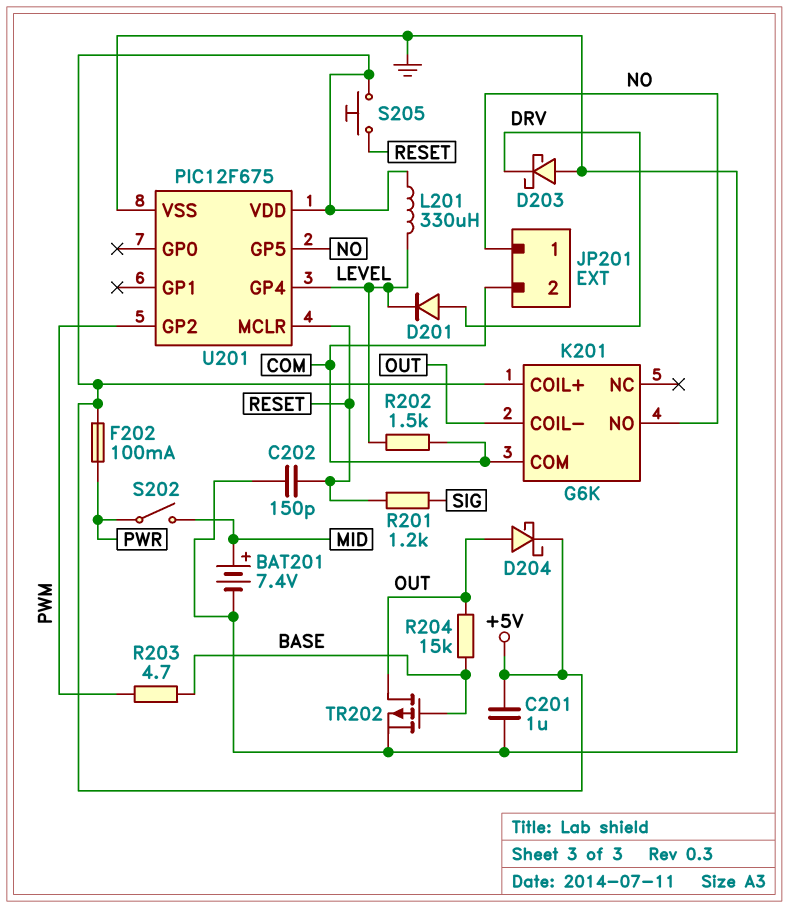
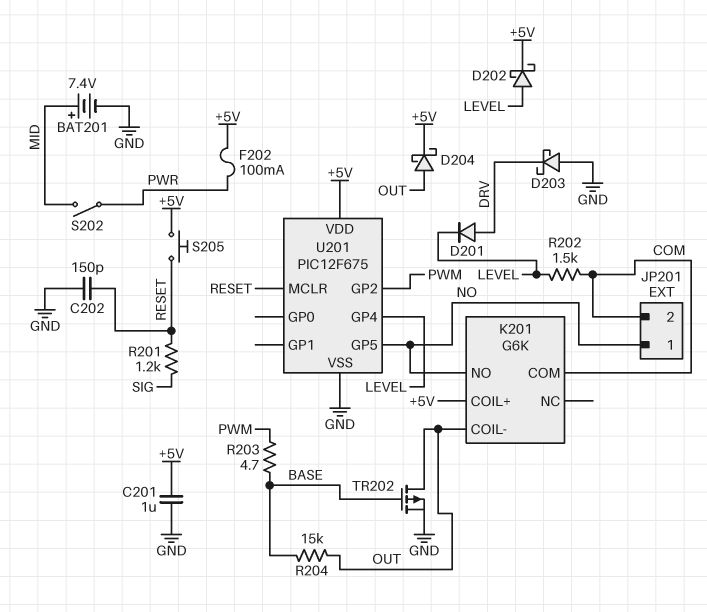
D202: none -> schottky (A LEVEL, K +5V)
L201: 330uH (+5V, LEVEL) -> none

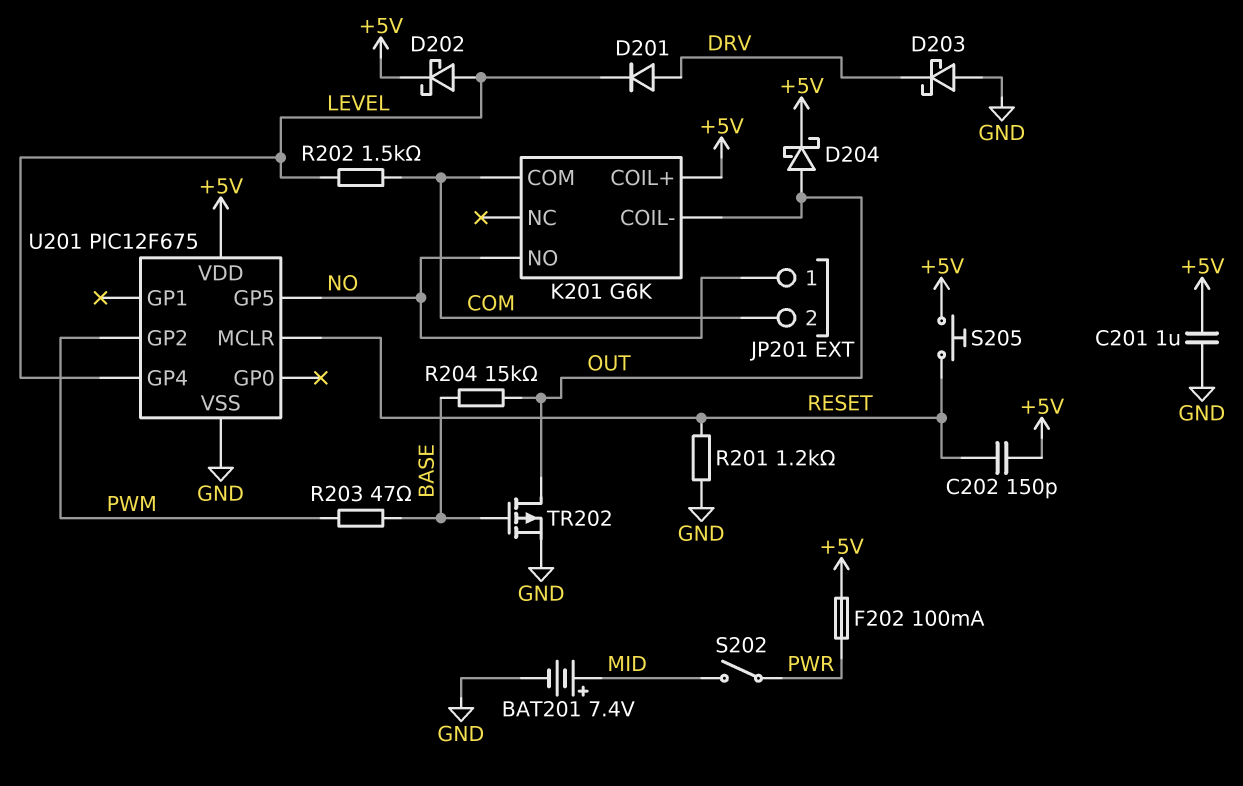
C202: 150pF (GND, RESET) -> 150pF (+5V, RESET)
R201: 1.2k (RESET, SIG) -> 1.2k (GND, RESET)
R203: 4.7 (BASE, PWM) -> 47 (BASE, PWM)

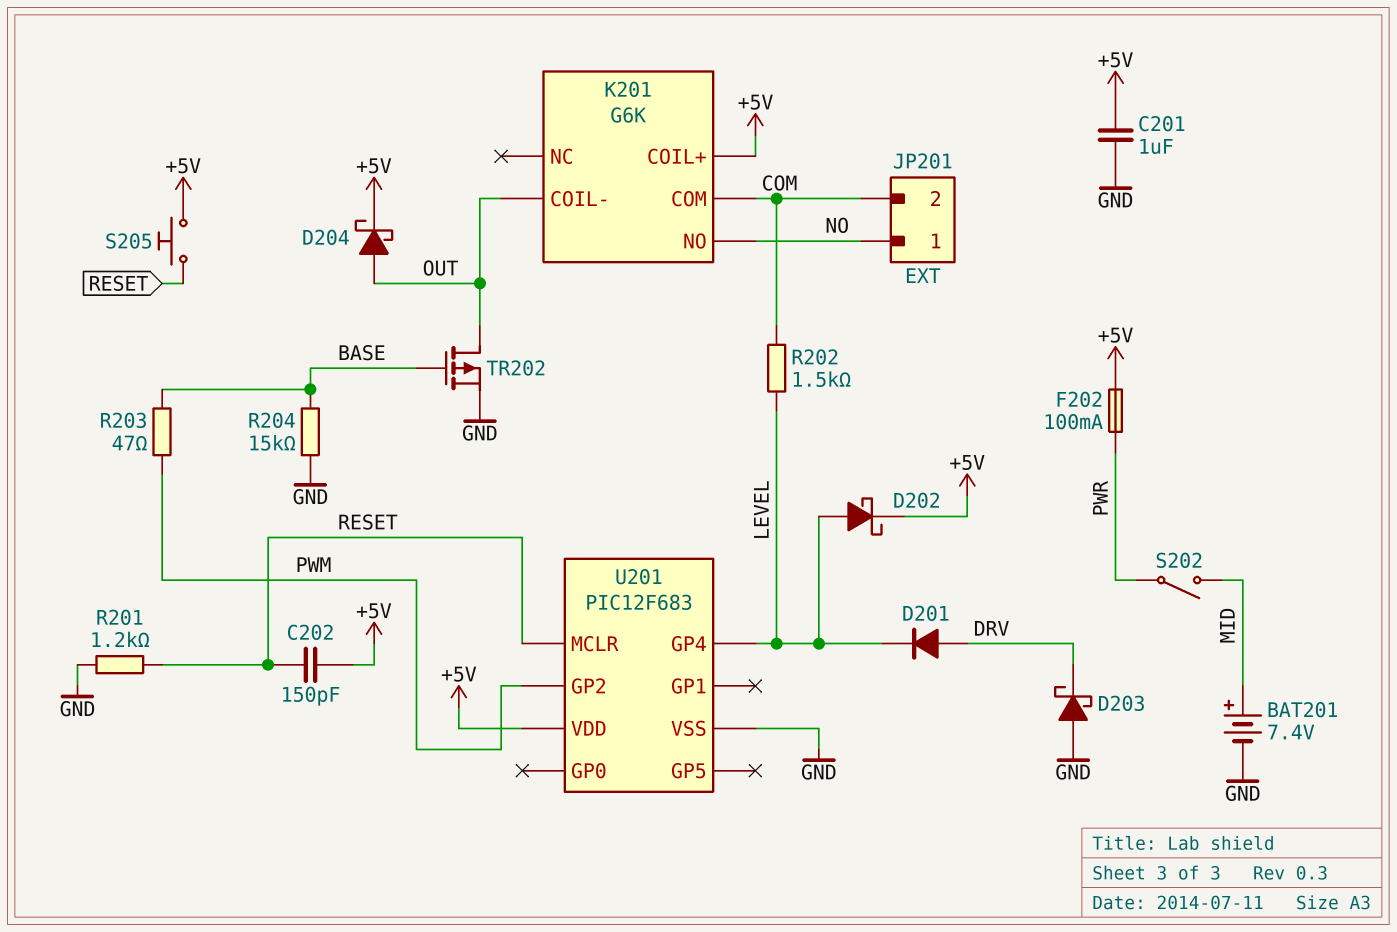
R204: 15k (BASE, OUT) -> 15k (BASE, GND)
U201: PIC12F675 -> PIC12F683
U201 pin GP5: NO -> none

